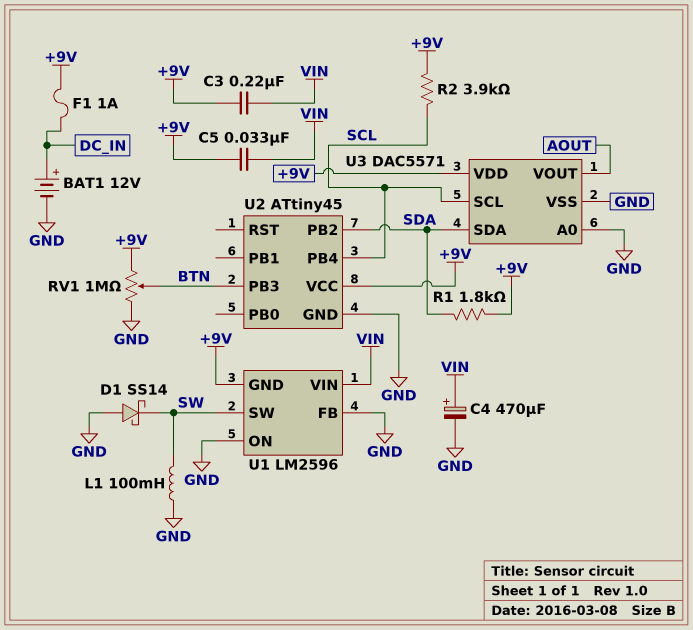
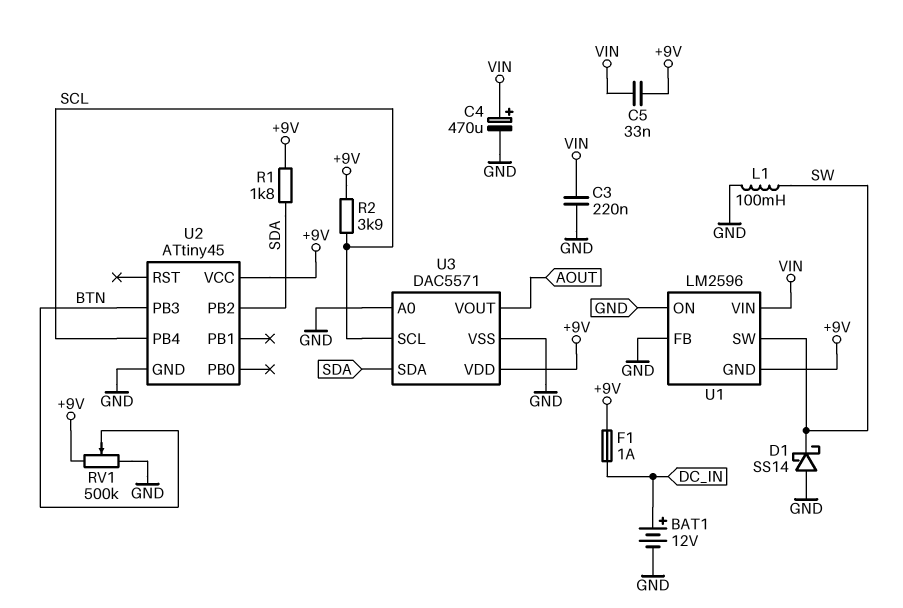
C3: 220nF (+9V, VIN) -> 220nF (GND, VIN)
RV1: 1M (+9V, GND, wiper BTN) -> 500k (+9V, GND, wiper BTN)

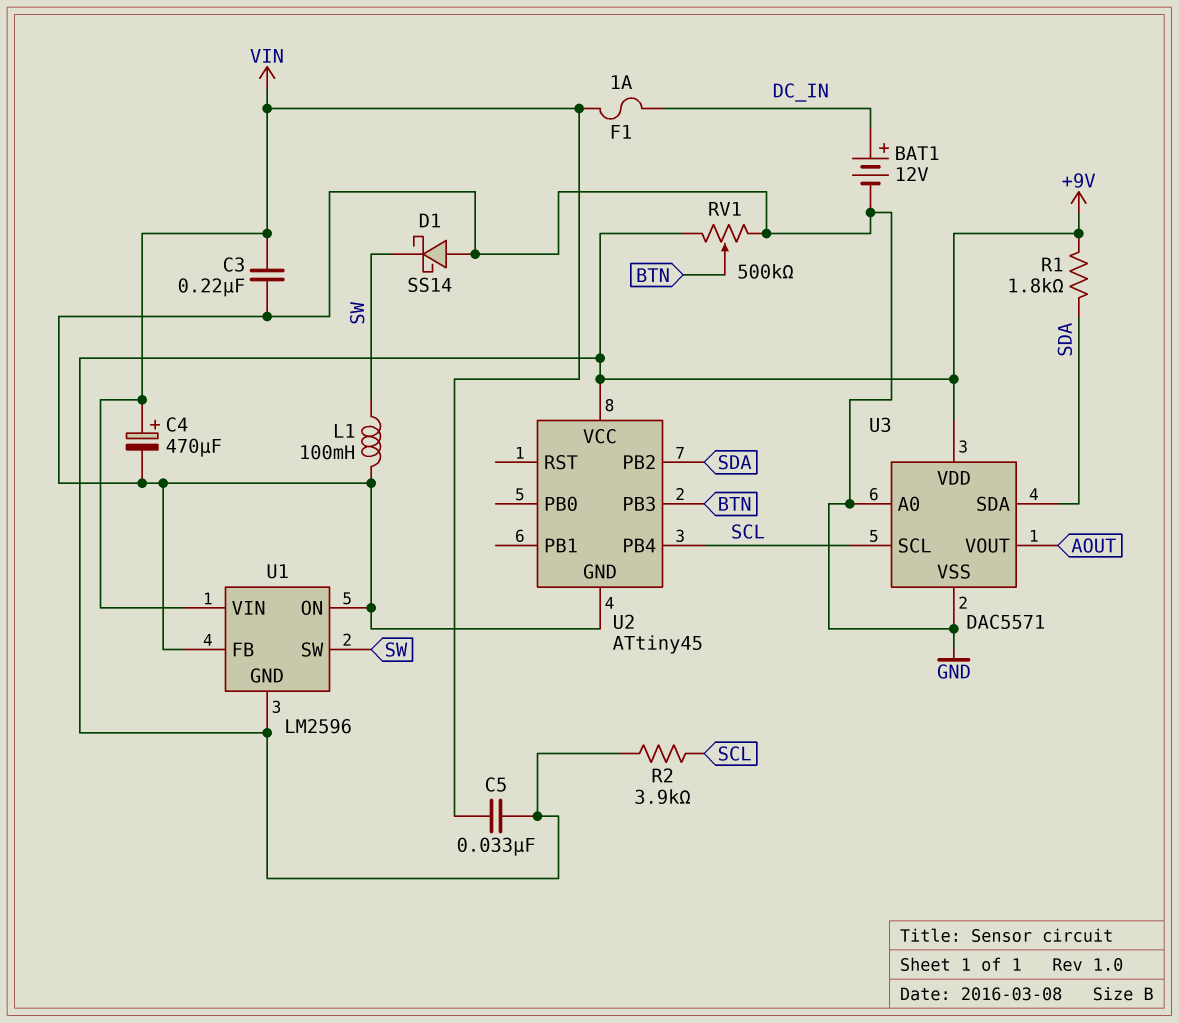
F1: 1A (+9V, DC_IN) -> 1A (DC_IN, VIN)

